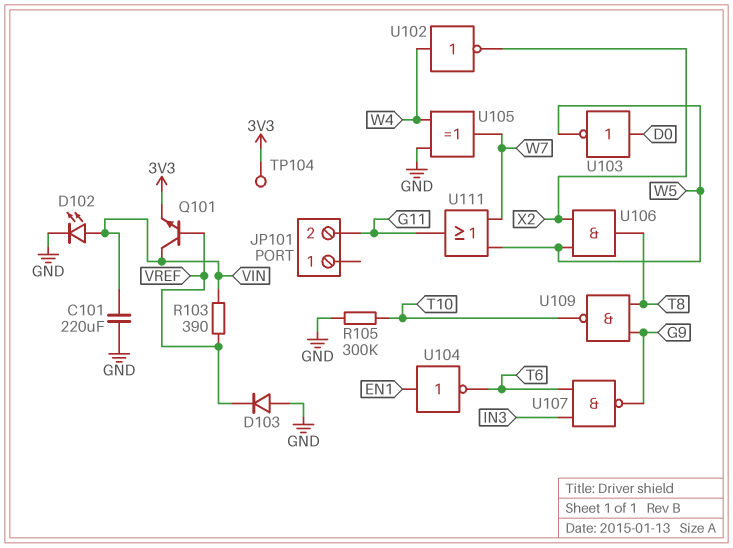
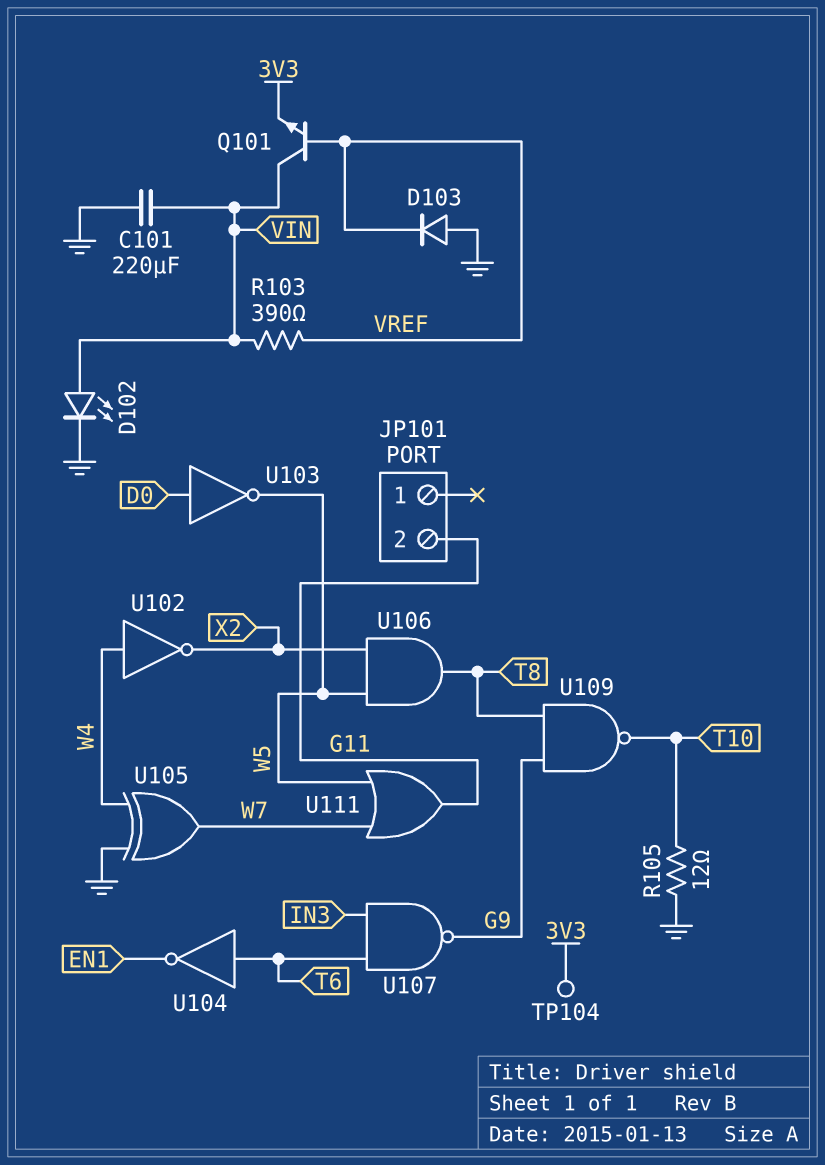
R105: 300k (GND, T10) -> 12 (GND, T10)
U104: NOT (in EN1, out T6) -> NOT (in T6, out EN1)

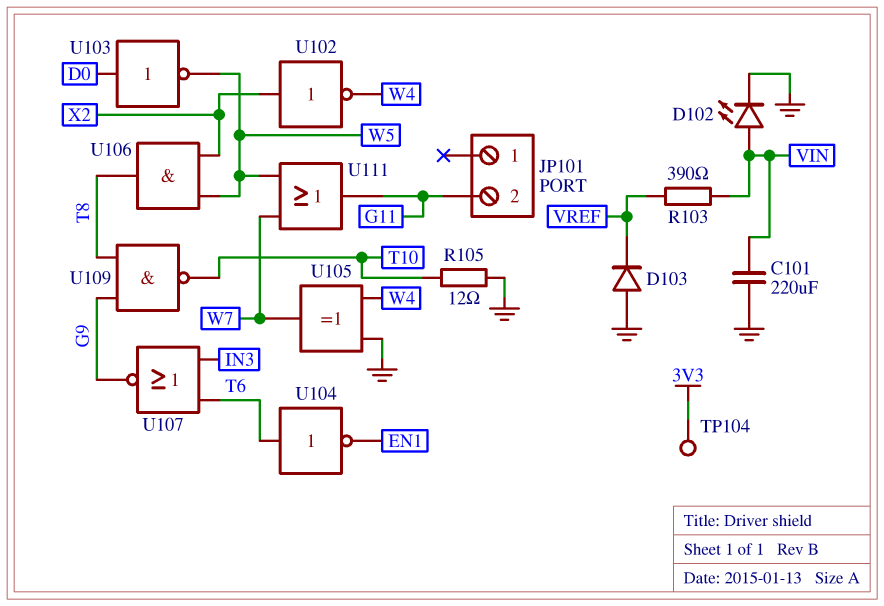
Q101: NPN (B VREF, C VIN, E 3V3) -> none
U102: NOT (in W4, out X2) -> NOT (in X2, out W4)
U107: NAND (in IN3, in T6, out G9) -> NOR (in IN3, in T6, out G9)

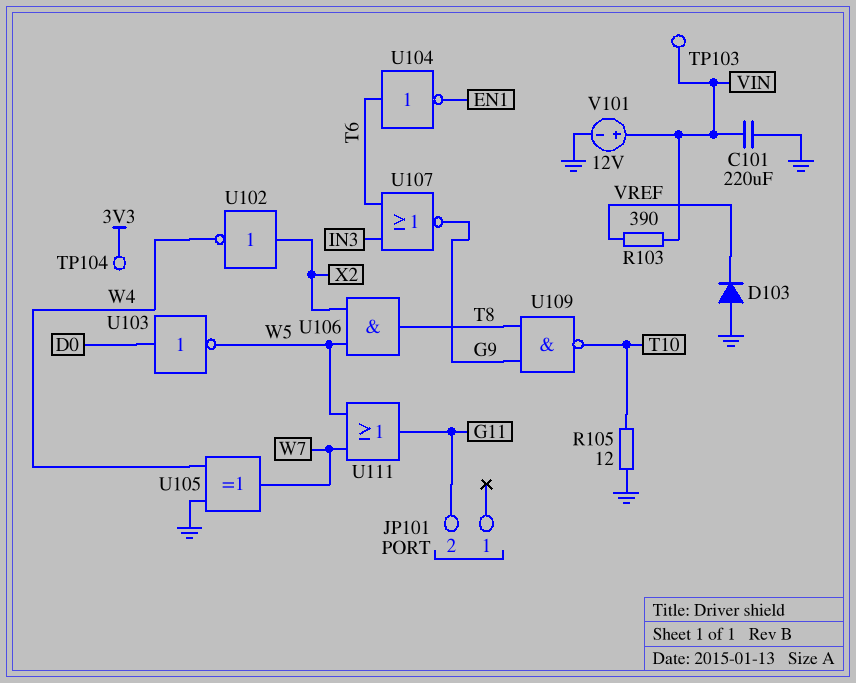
D102: LED (A VIN, K GND) -> none
TP103: none -> test point (VIN)
V101: none -> 12V (plus VIN, minus GND)

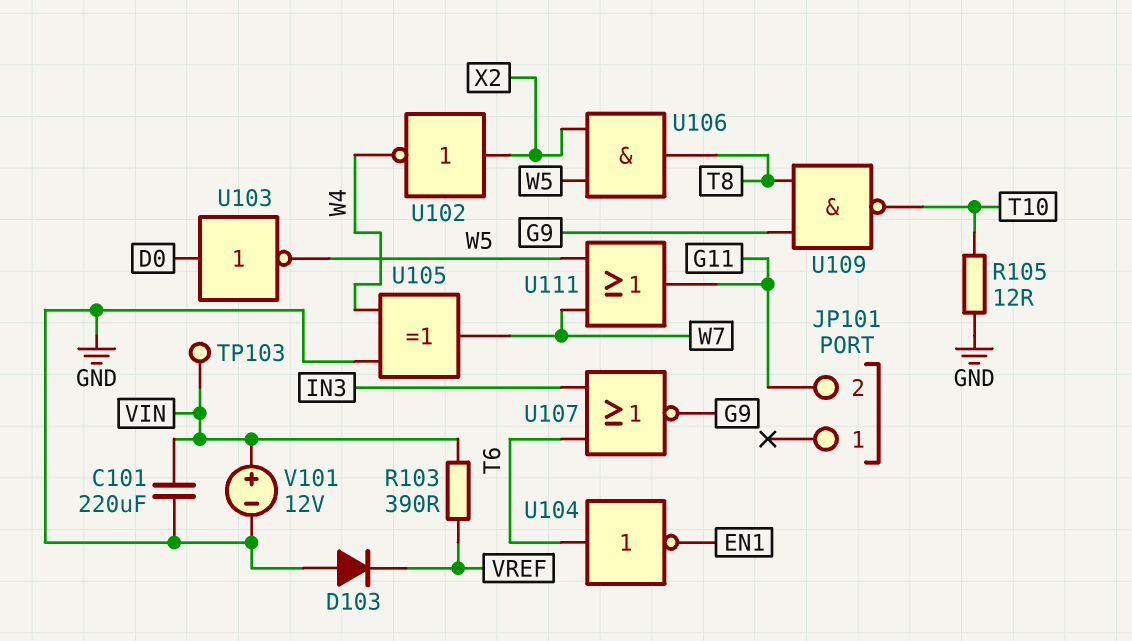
TP104: test point (3V3) -> none

